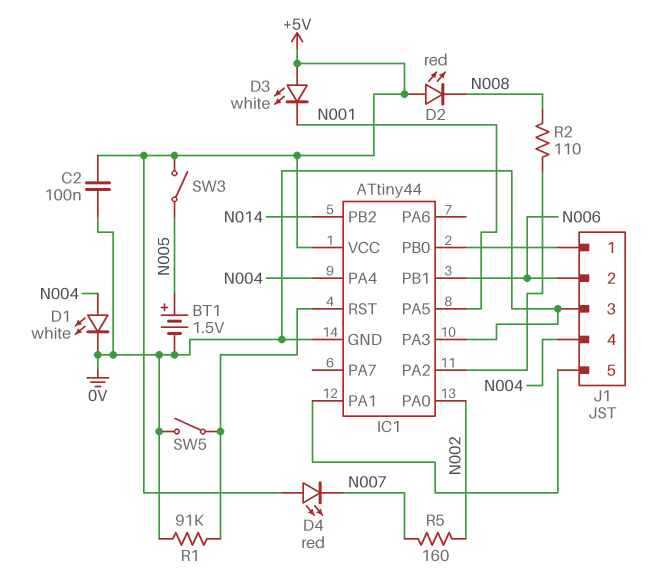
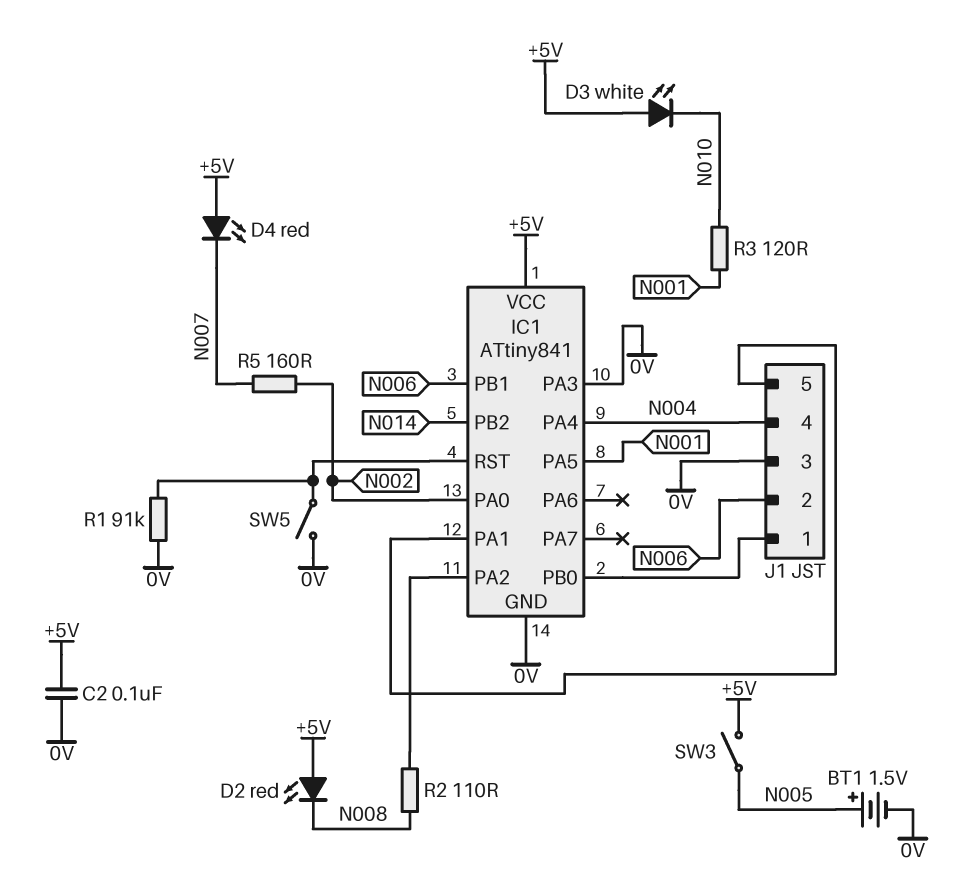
D1: LED white (A N004, K 0V) -> none
D3: LED white (A +5V, K N001) -> LED white (A +5V, K N010)
IC1: ATtiny44 -> ATtiny841
R3: none -> 120 (N001, N010)

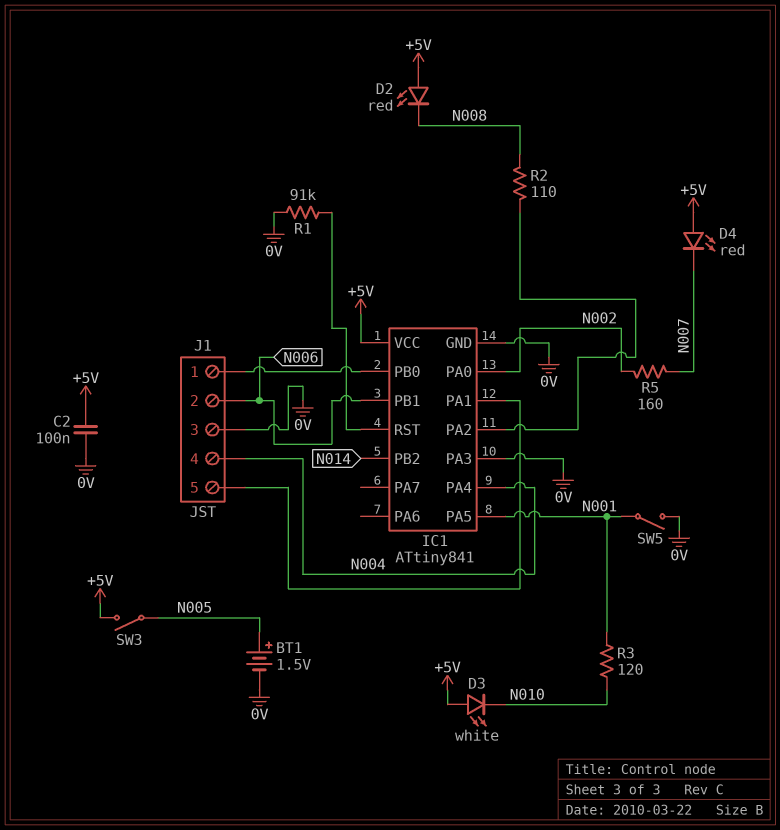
SW5: switch (0V, IC1/RST) -> switch (0V, N001)

